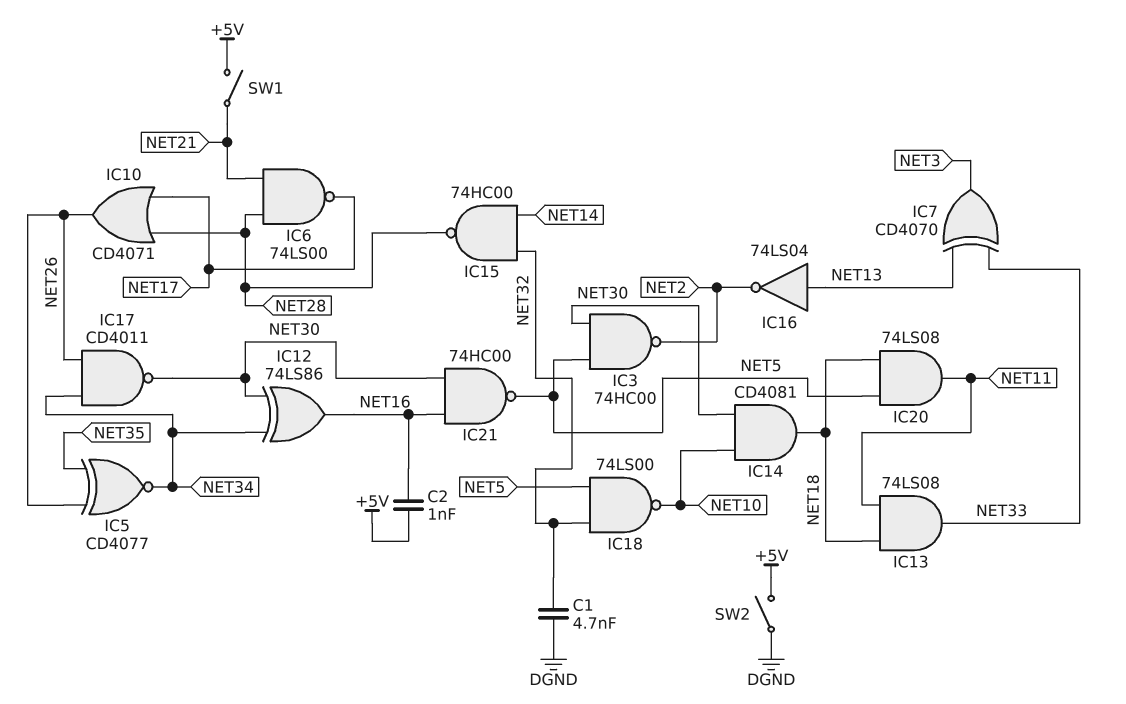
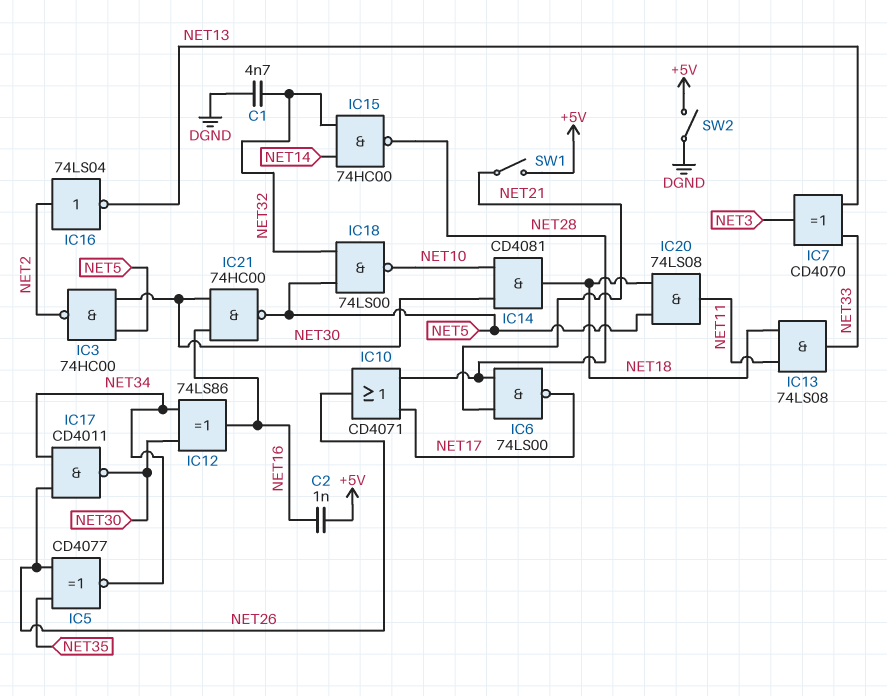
IC16: NOT 74LS04 (in NET13, out NET2) -> NOT 74LS04 (in NET2, out NET13)

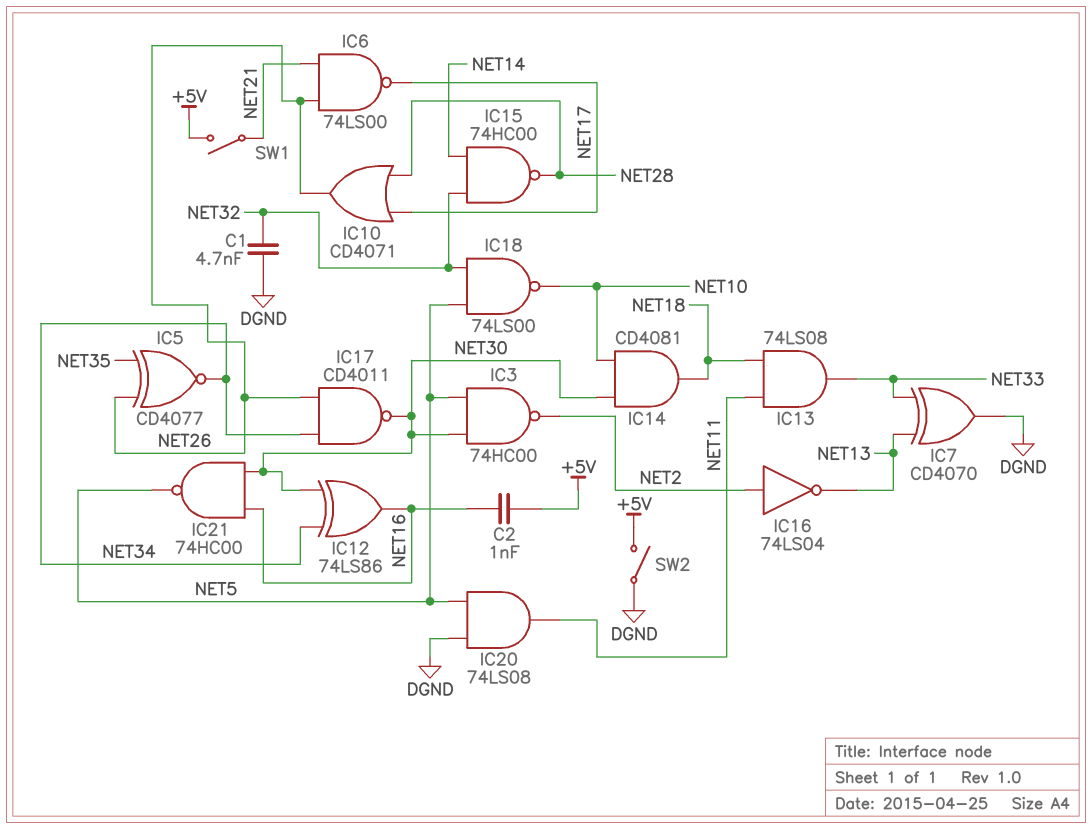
IC6: NAND 74LS00 (in NET21, in NET28, out NET17) -> NAND 74LS00 (in NET21, in NET26, out NET17)
IC7: XOR CD4070 (in NET13, in NET33, out NET3) -> XOR CD4070 (in NET13, in NET33, out DGND)
IC20: AND 74LS08 (in NET5, in NET18, out NET11) -> AND 74LS08 (in DGND, in NET5, out NET11)

